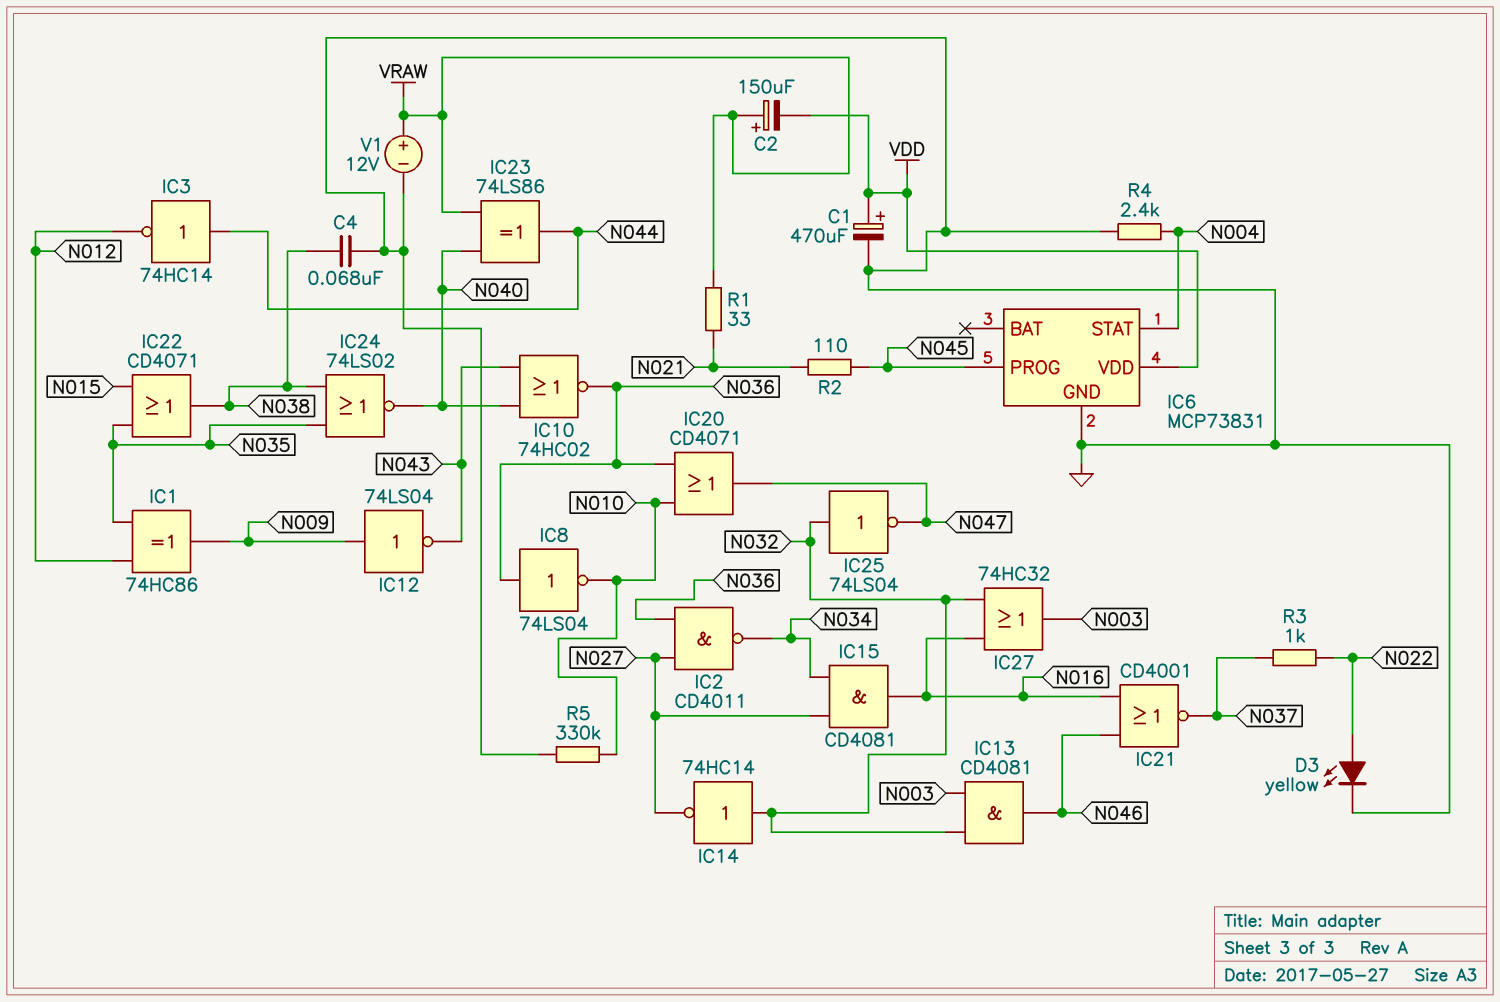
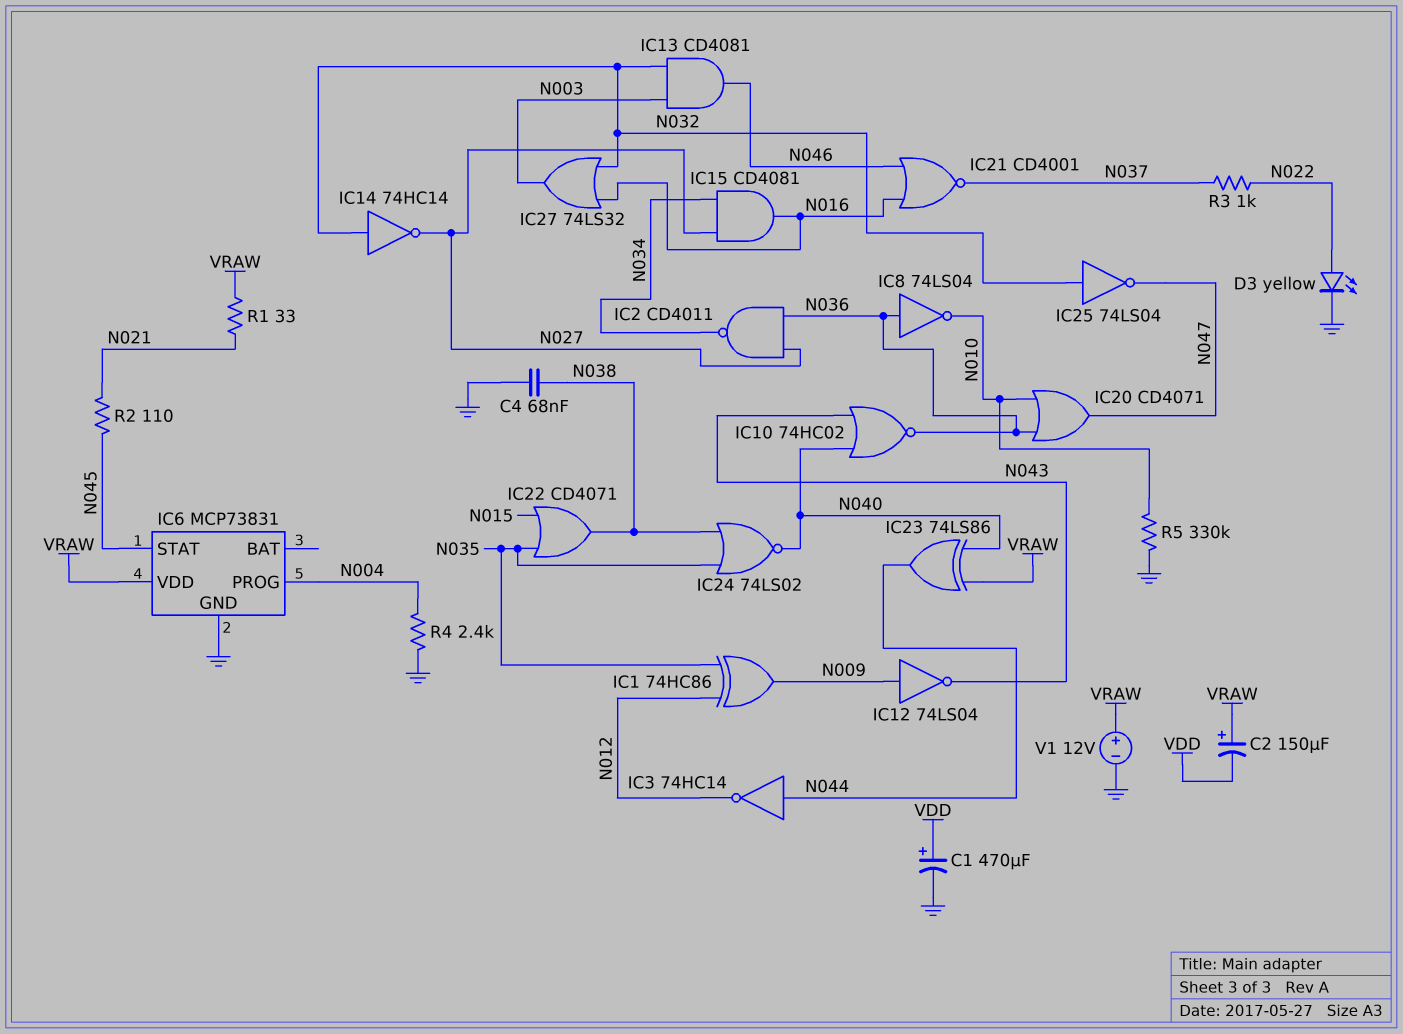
IC6 pin PROG: N045 -> N004
IC6 pin STAT: N004 -> N045
IC6 pin VDD: VDD -> VRAW
IC27: OR 74HC32 (in N016, in N032, out N003) -> OR 74LS32 (in N016, in N032, out N003)

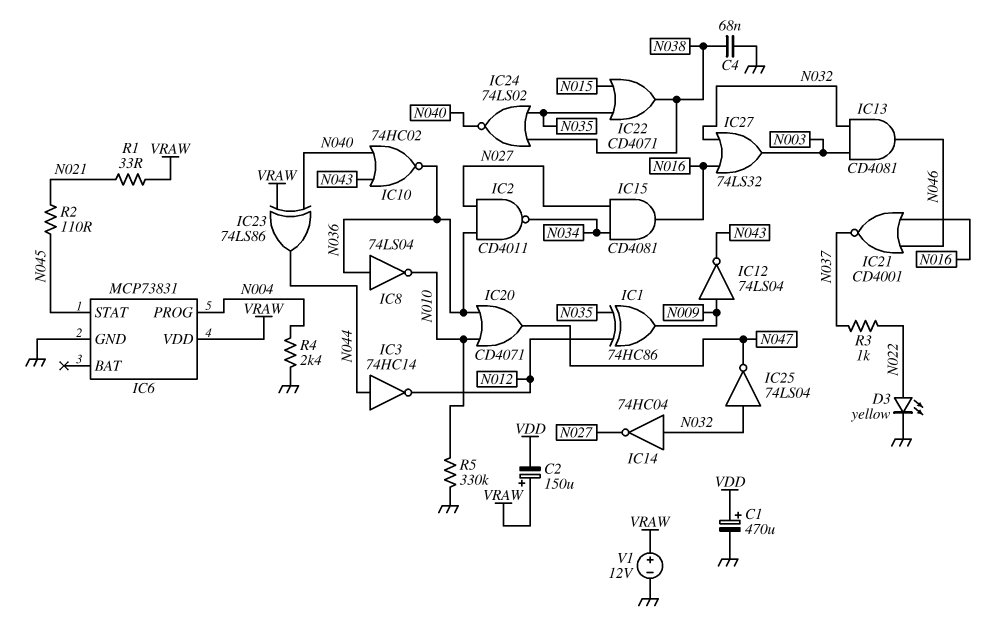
IC14: NOT 74HC14 (in N032, out N027) -> NOT 74HC04 (in N032, out N027)

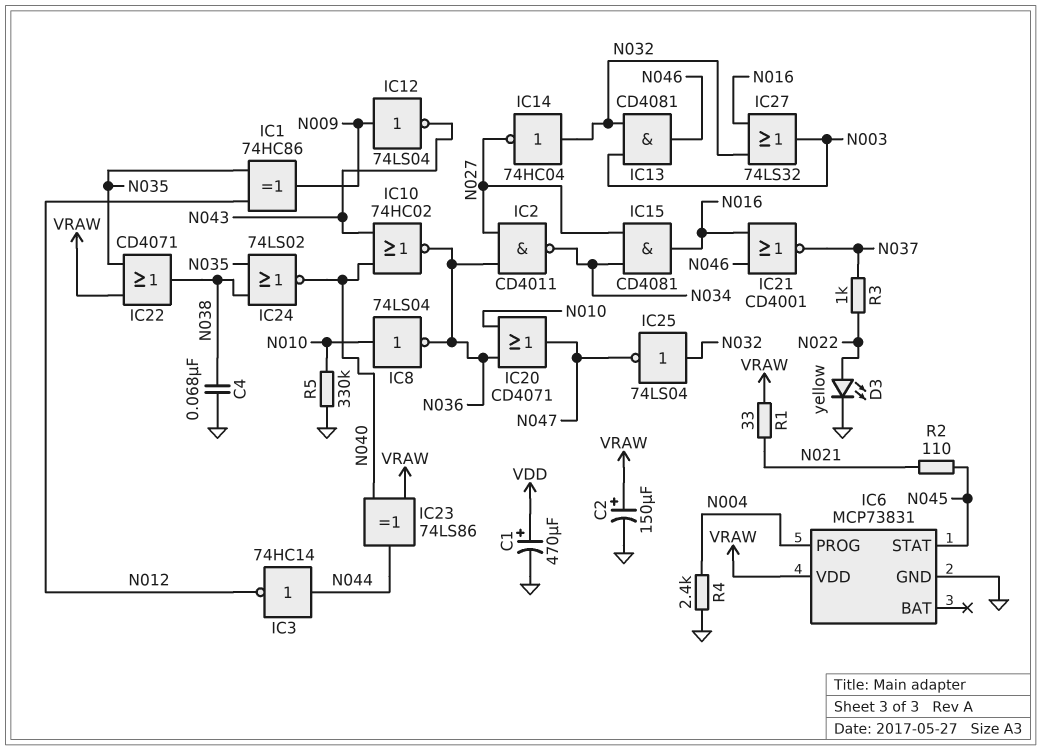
C2: 150uF (plus VRAW, minus VDD) -> 150uF (plus VRAW, minus GND)
IC8: NOT 74LS04 (in N036, out N010) -> NOT 74LS04 (in N010, out N036)
IC22: OR CD4071 (in N015, in N035, out N038) -> OR CD4071 (in N035, in VRAW, out N038)
V1: 12V (plus VRAW, minus GND) -> none

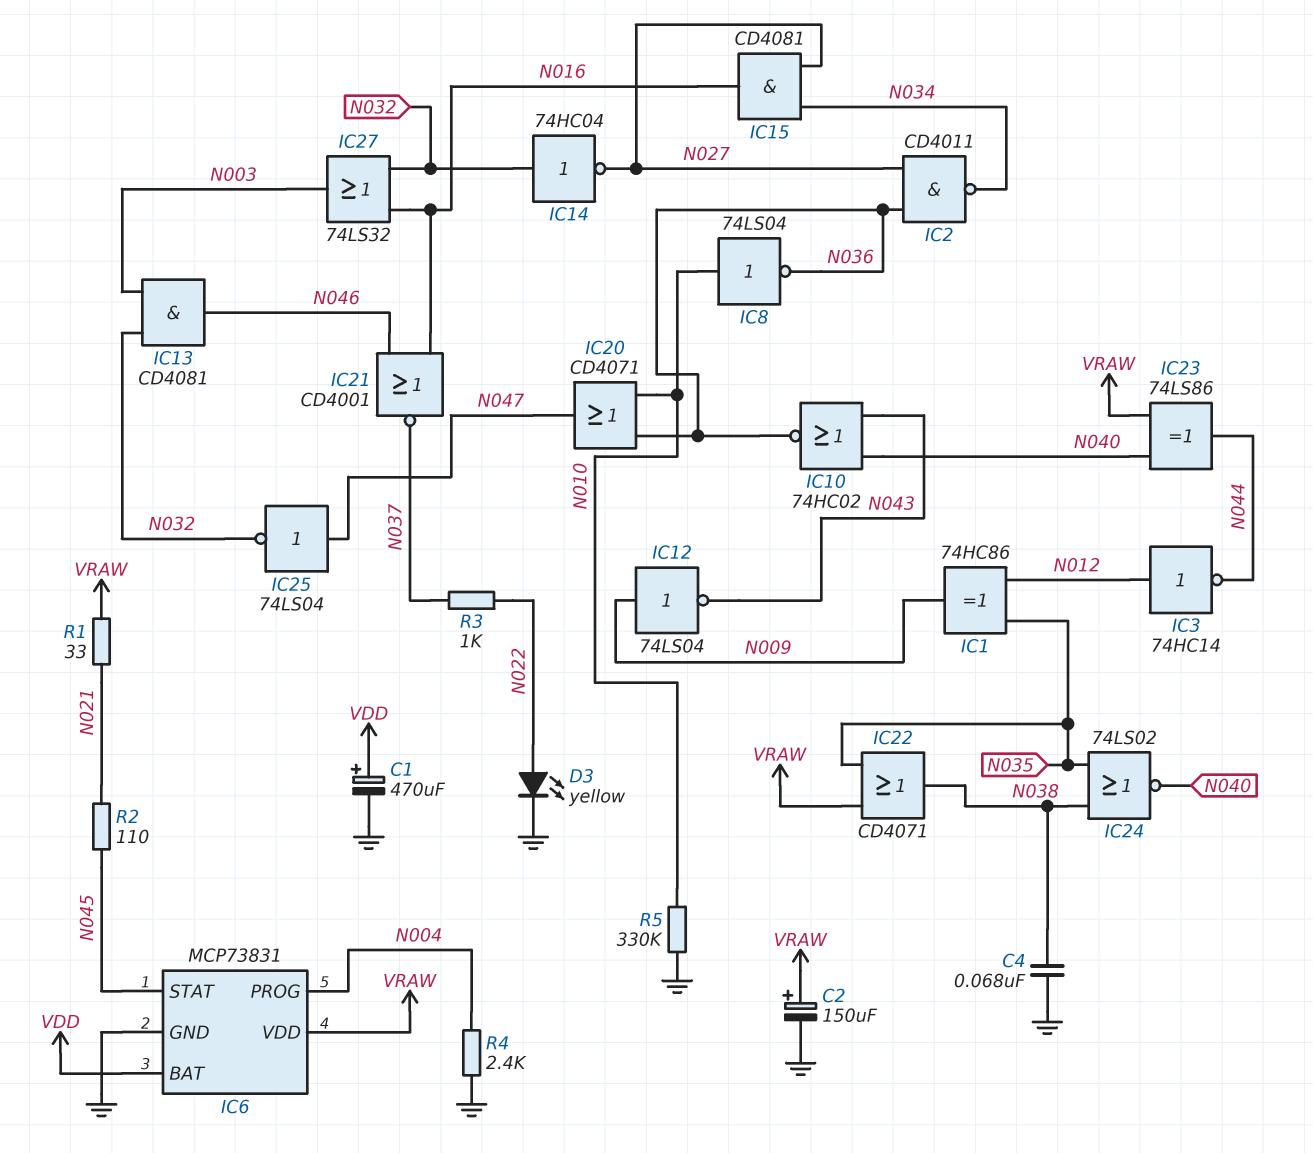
IC3: NOT 74HC14 (in N044, out N012) -> NOT 74HC14 (in N012, out N044)
IC6 pin BAT: none -> VDD
IC25: NOT 74LS04 (in N032, out N047) -> NOT 74LS04 (in N047, out N032)

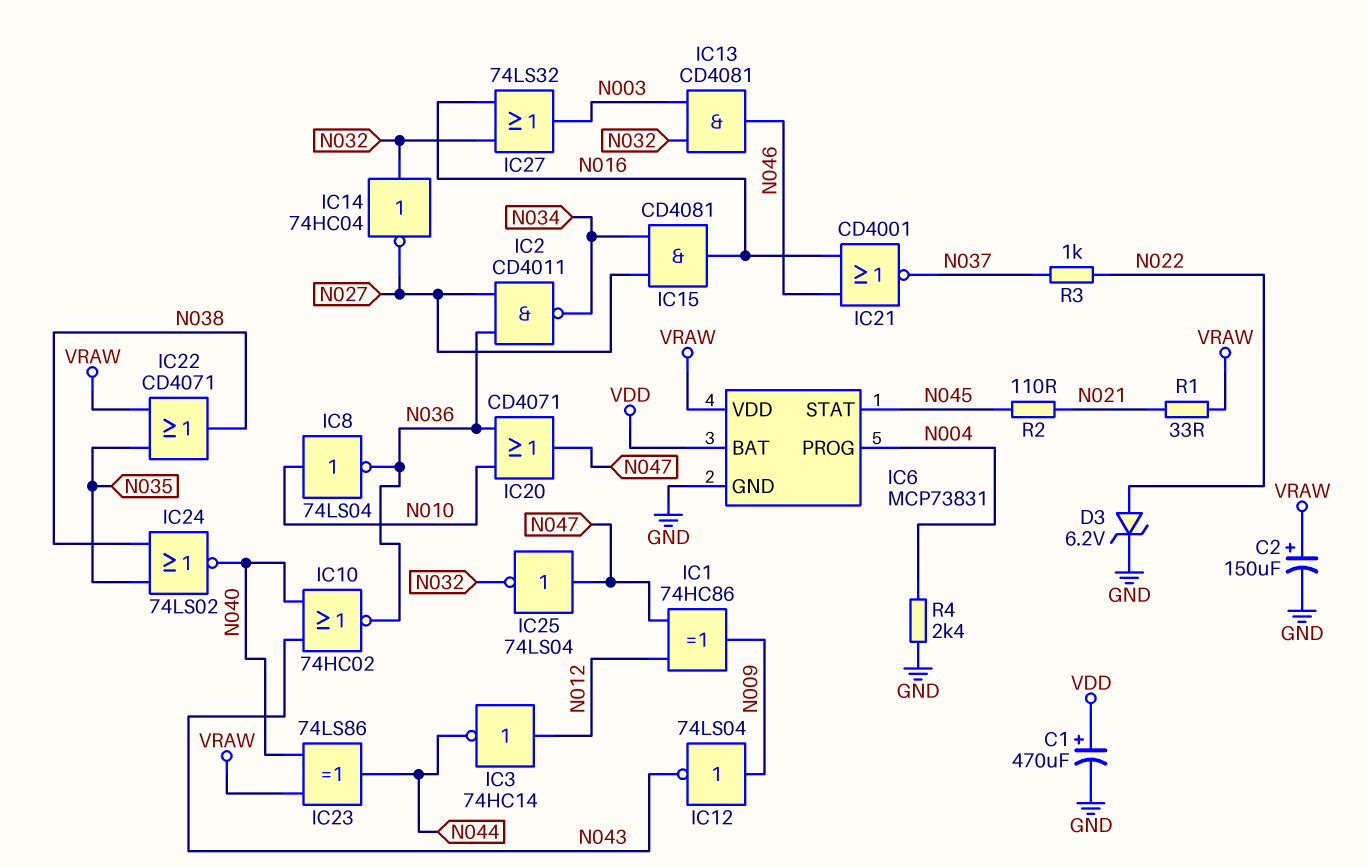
C4: 68nF (GND, N038) -> none
D3: LED yellow (A N022, K GND) -> zener 6.2V (A N022, K GND)
IC1: XOR 74HC86 (in N012, in N035, out N009) -> XOR 74HC86 (in N012, in N047, out N009)
R5: 330k (GND, N010) -> none

